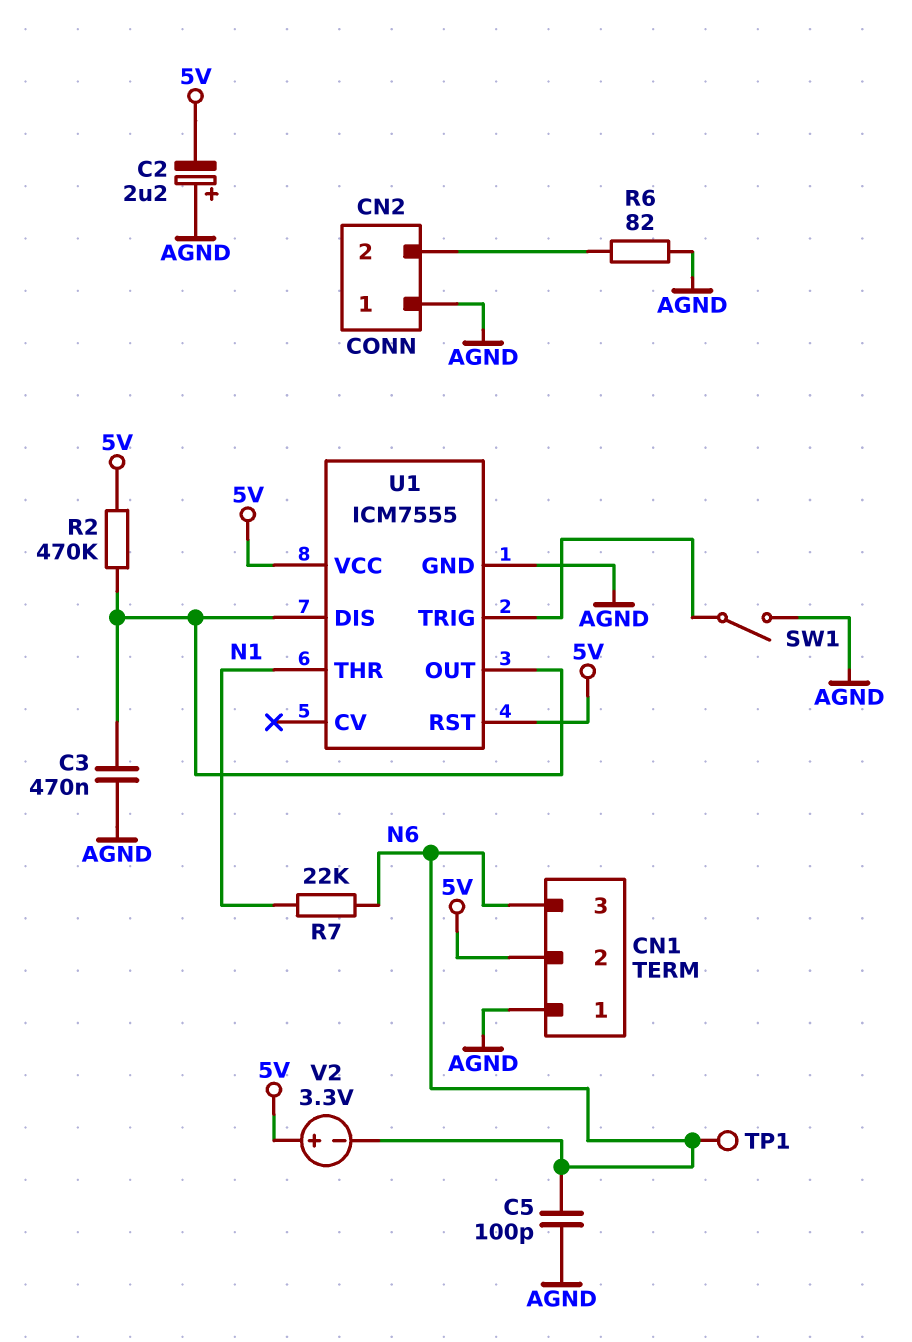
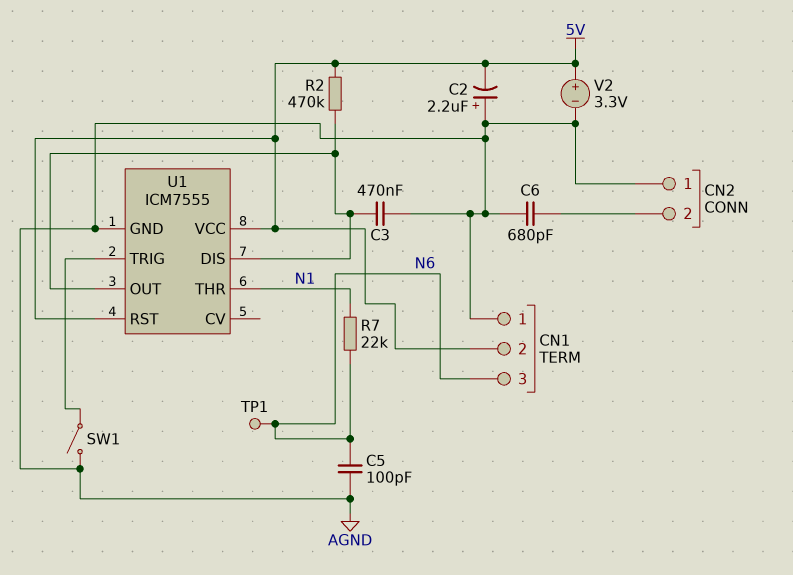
C6: none -> 680pF (AGND, CN2/2)
R6: 82 (AGND, CN2/2) -> none
V2: 3.3V (plus 5V, minus N6) -> 3.3V (plus 5V, minus AGND)

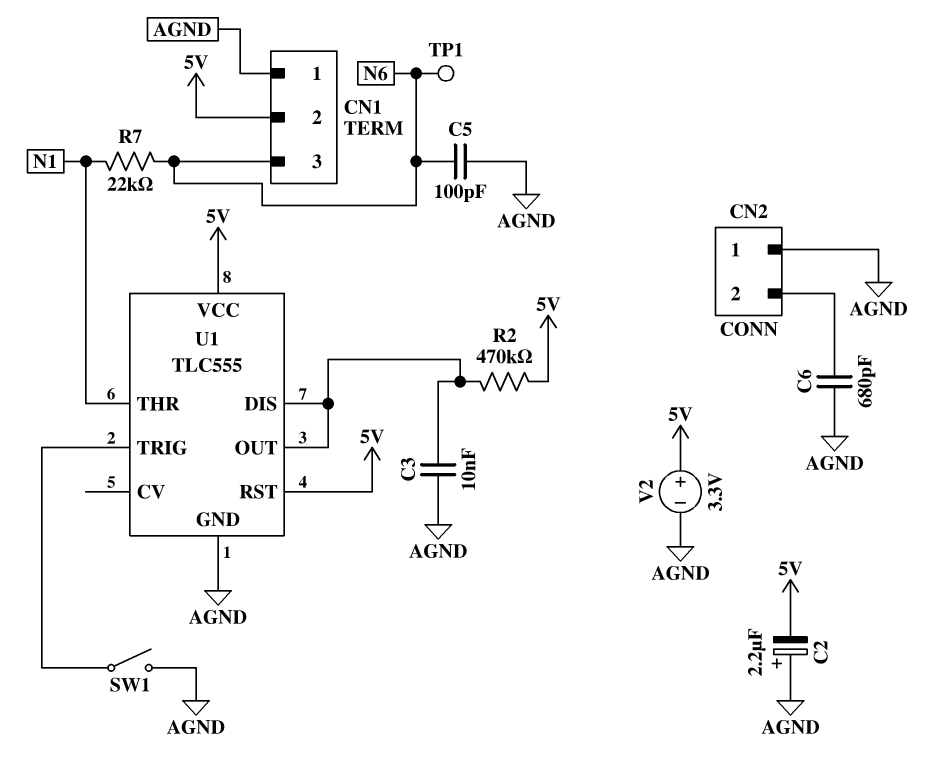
C3: 470nF (AGND, U1/DIS) -> 10nF (AGND, U1/DIS)
U1: ICM7555 -> TLC555

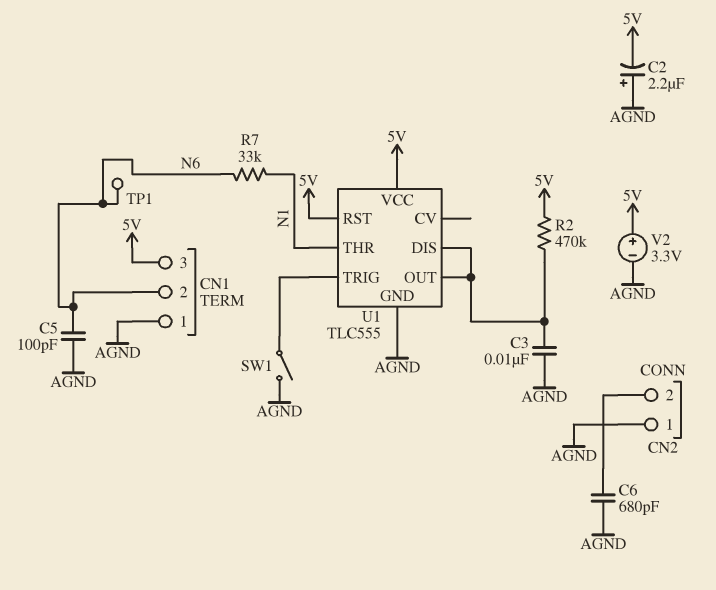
CN1 pin 2: 5V -> N6
CN1 pin 3: N6 -> 5V
R7: 22k (N1, N6) -> 33k (N1, N6)

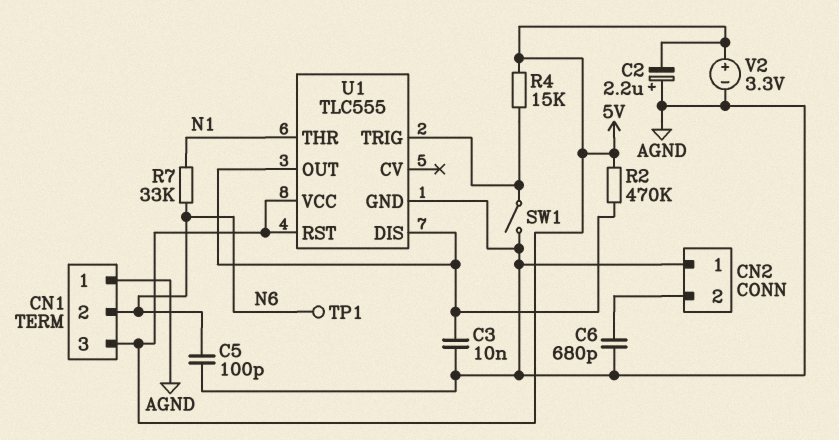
R4: none -> 15k (5V, U1/TRIG)

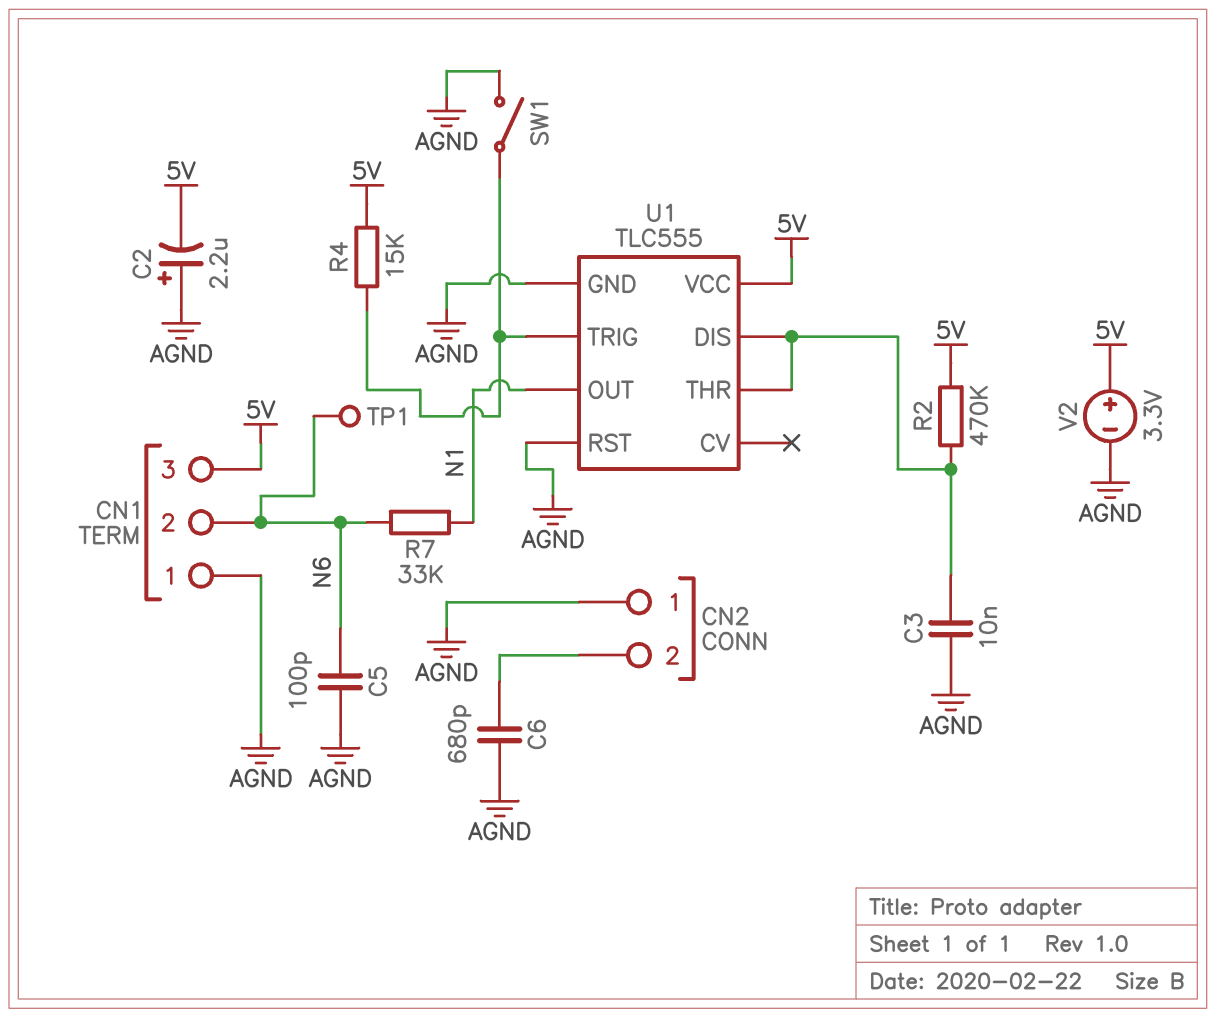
U1 pin OUT: U1/DIS -> N1
U1 pin RST: 5V -> AGND
U1 pin THR: N1 -> U1/DIS

